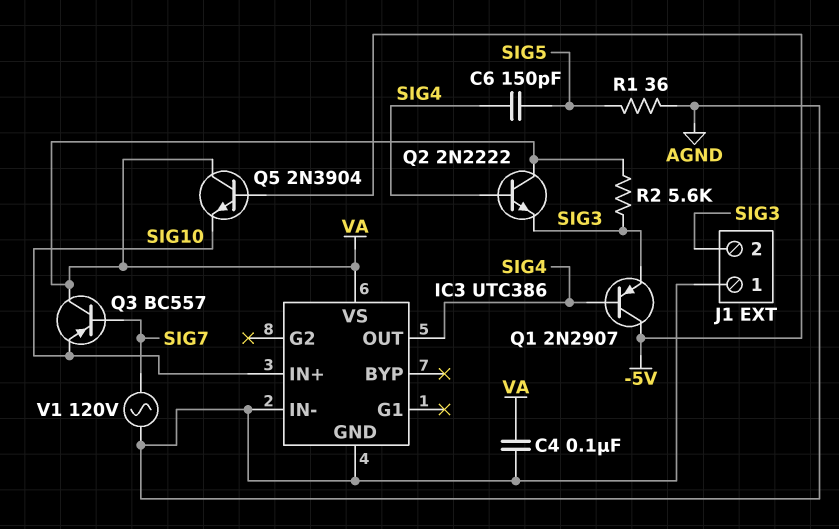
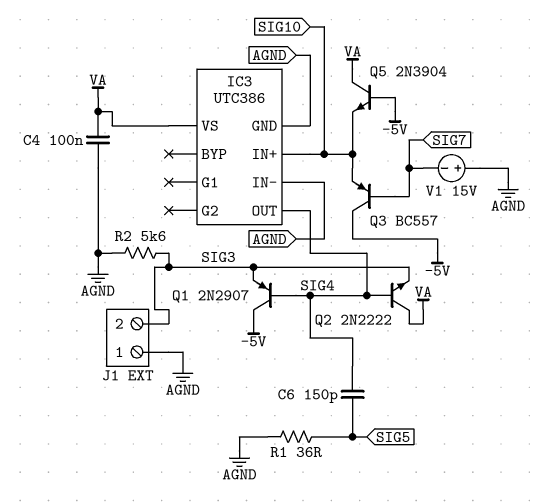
Q3: PNP BC557 (B SIG7, C VA, E SIG10) -> PNP BC557 (B SIG7, C -5V, E SIG10)
R2: 5.6k (SIG3, VA) -> 5.6k (AGND, SIG3)
V1: AC 120V (AGND, SIG7) -> 15V (plus AGND, minus SIG7)

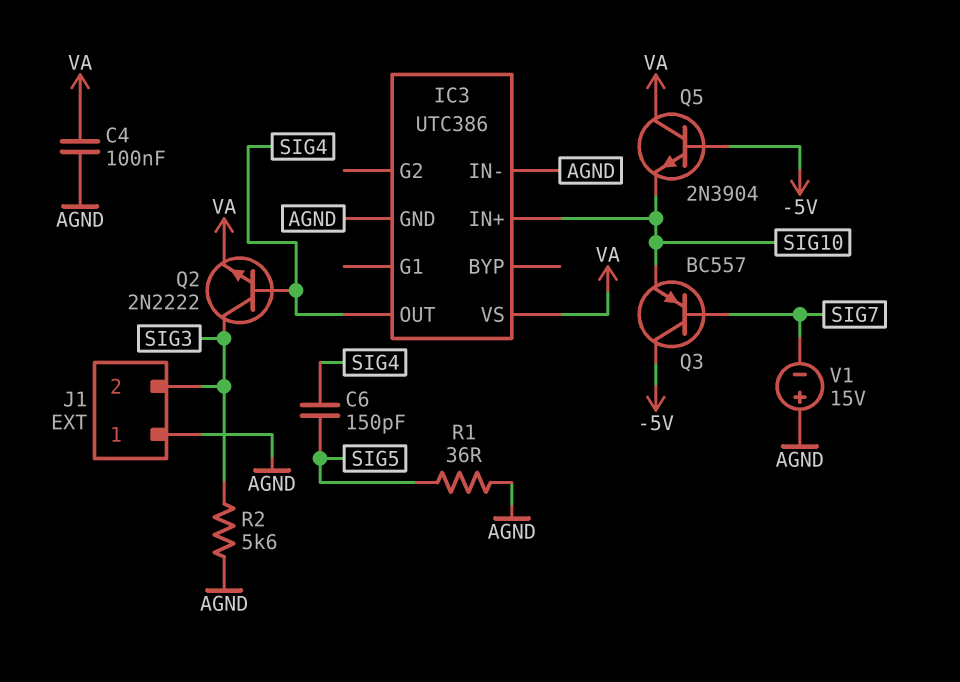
Q1: PNP 2N2907 (B SIG4, C -5V, E SIG3) -> none
Q2: NPN 2N2222 (B SIG4, C VA, E SIG3) -> NPN 2N2222 (B SIG4, C SIG3, E VA)

